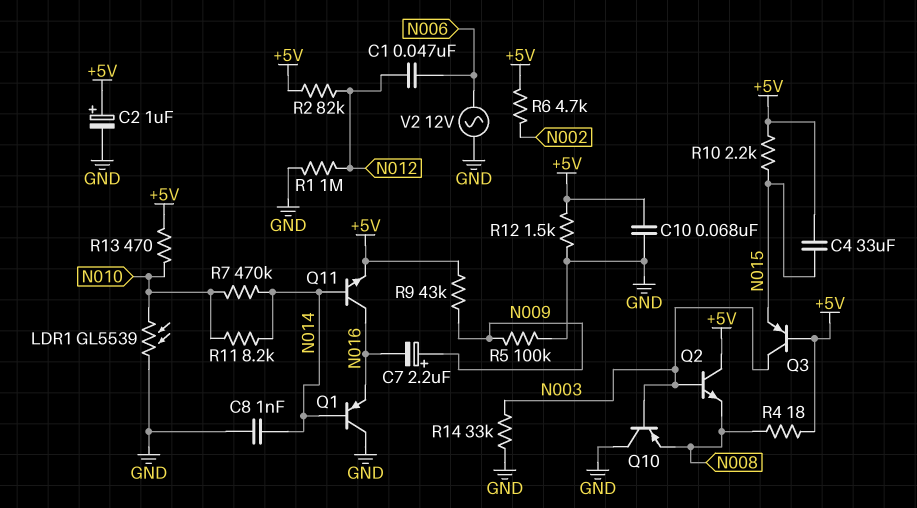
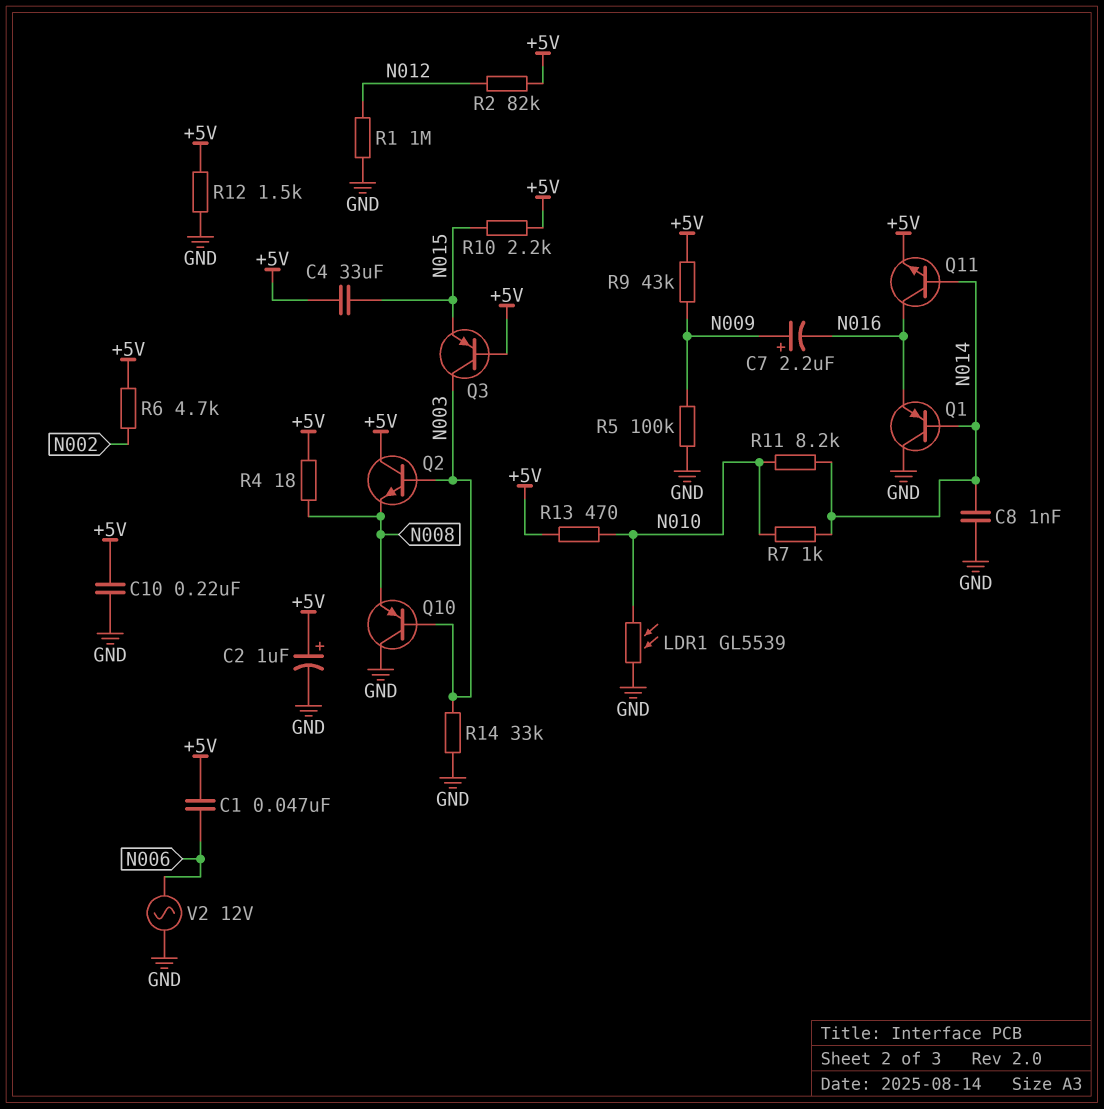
C1: 47nF (N006, N012) -> 47nF (+5V, N006)
C10: 68nF (+5V, GND) -> 220nF (+5V, GND)
R7: 470k (N010, N014) -> 1k (N010, N014)

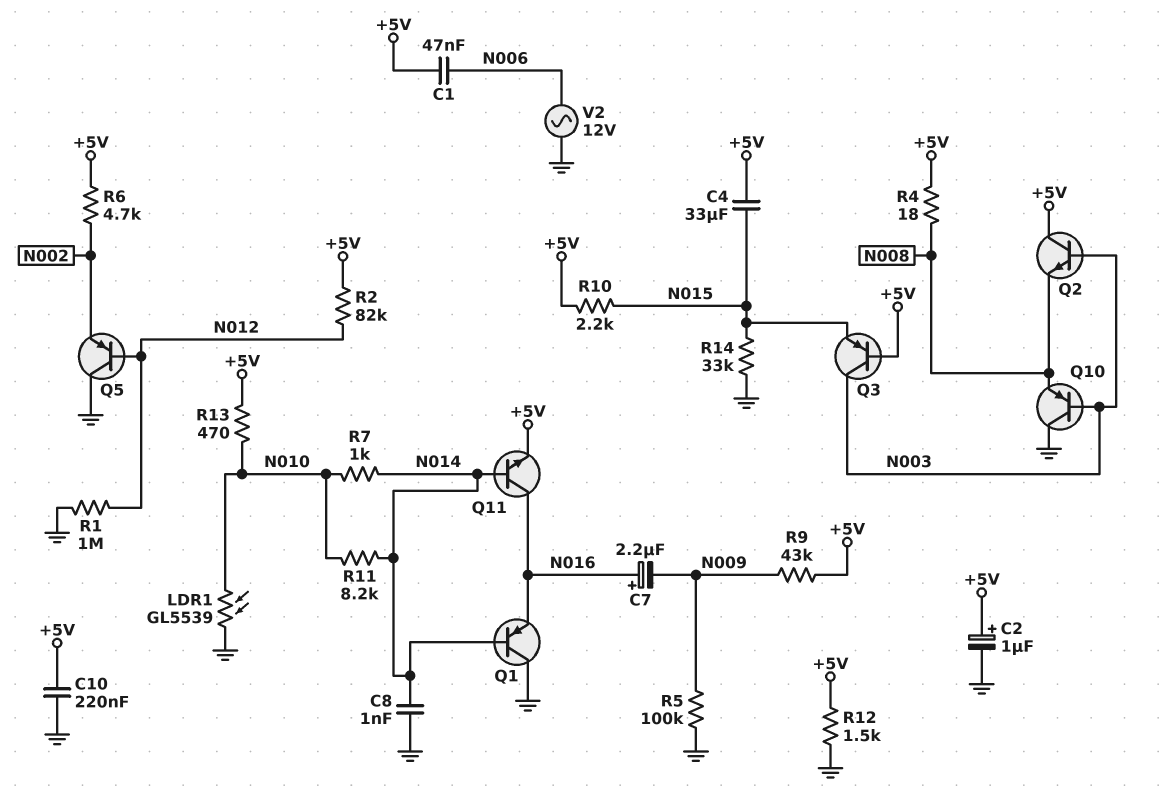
C7: 2.2uF (plus N009, minus N016) -> 2.2uF (plus N016, minus N009)
Q5: none -> PNP (B N012, C GND, E N002)
R14: 33k (GND, N003) -> 33k (GND, N015)

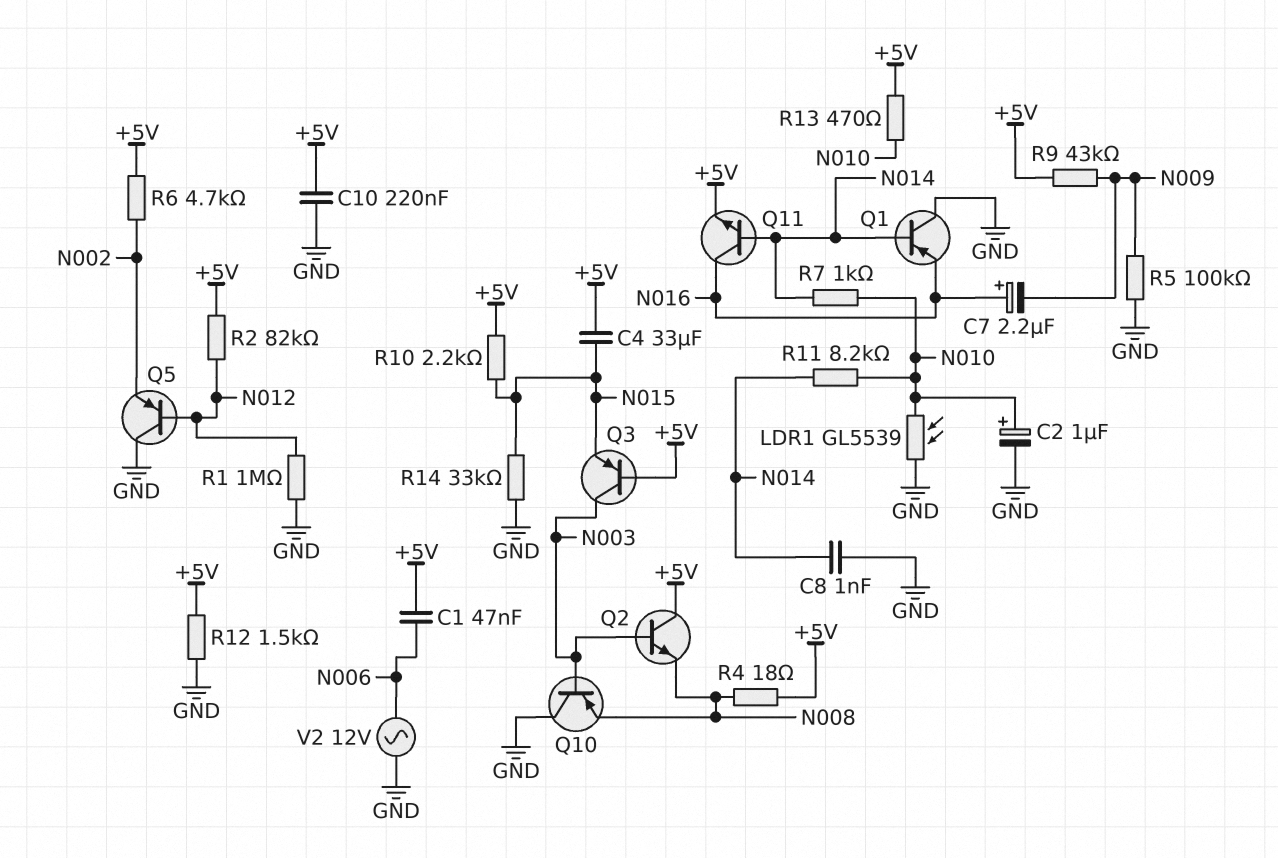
C2: 1uF (plus +5V, minus GND) -> 1uF (plus N010, minus GND)

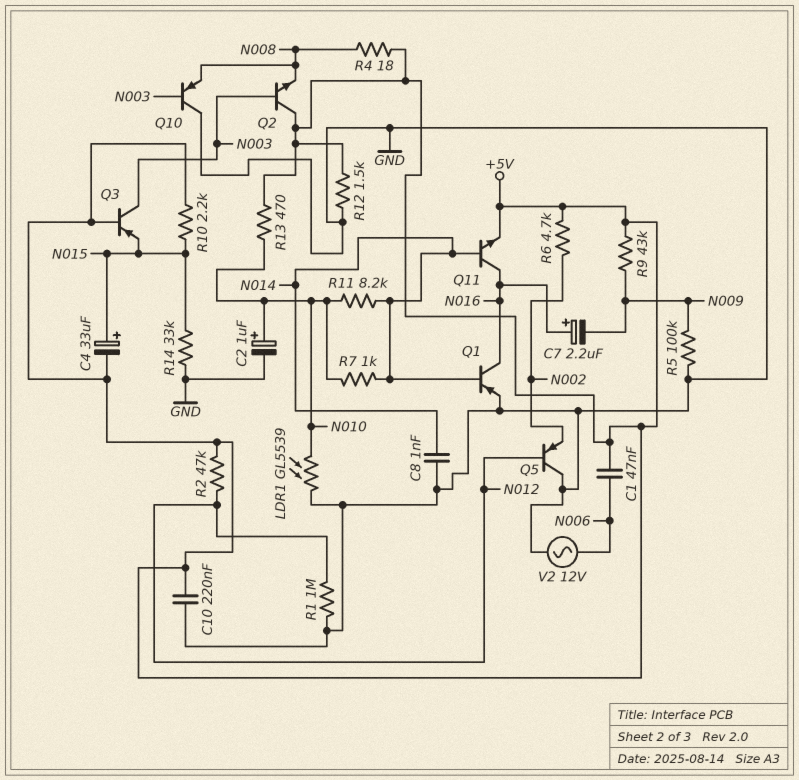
C4: 33uF (+5V, N015) -> 33uF (plus N015, minus +5V)
Q1: PNP (B N014, C GND, E N016) -> PNP (B N014, C N016, E GND)
R2: 82k (+5V, N012) -> 47k (+5V, N012)

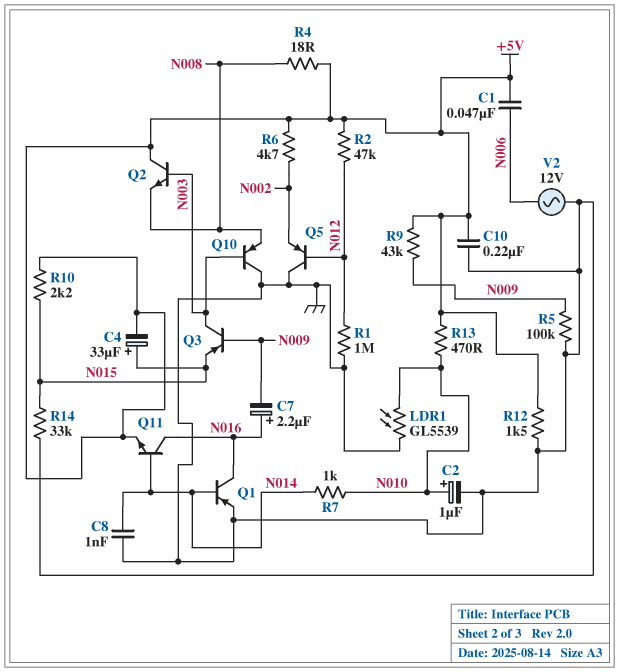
Q3: PNP (B +5V, C N003, E N015) -> PNP (B N009, C N003, E N015)
R11: 8.2k (N010, N014) -> none

